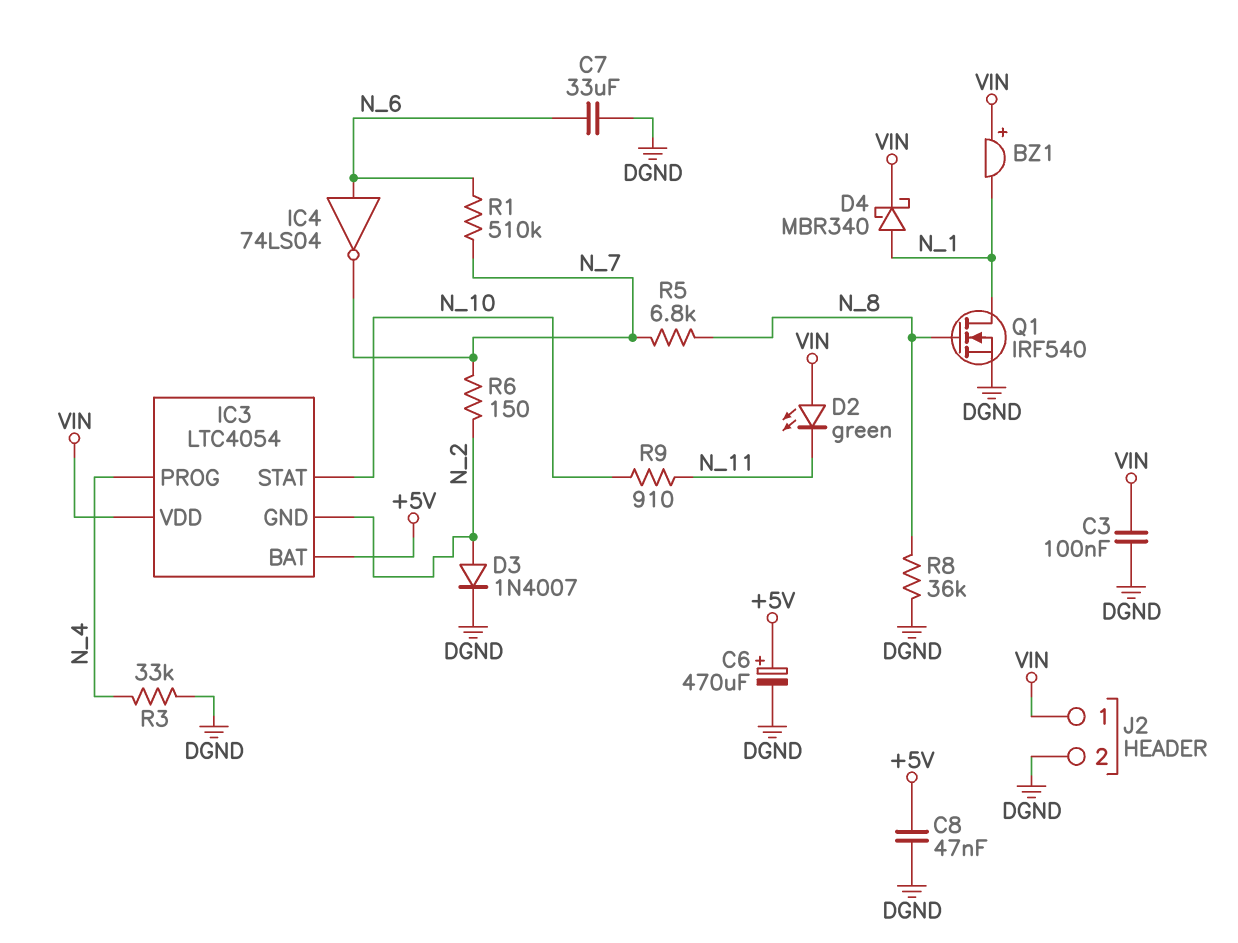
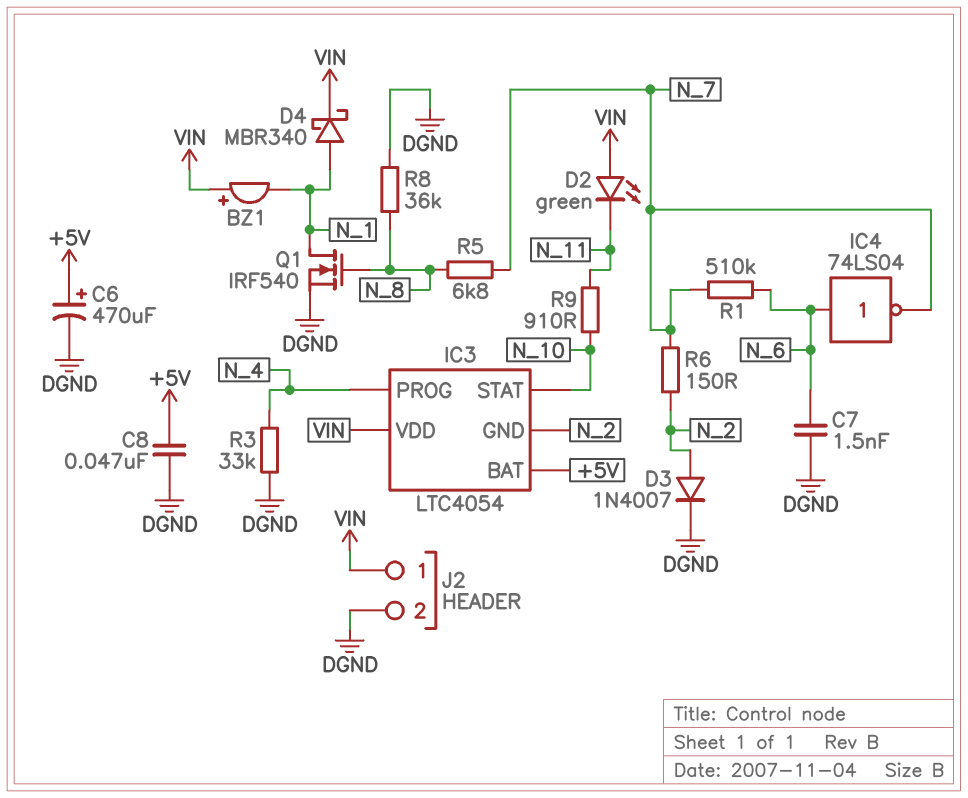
C3: 100nF (DGND, VIN) -> none
C7: 33uF (DGND, N_6) -> 1.5nF (DGND, N_6)

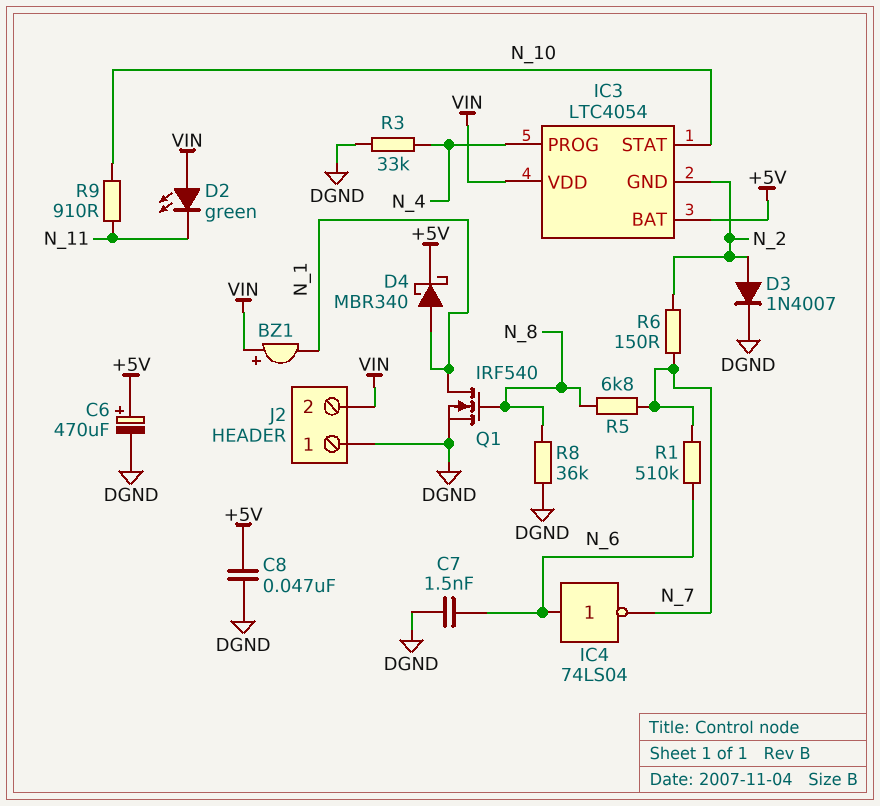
D4: schottky MBR340 (A N_1, K VIN) -> schottky MBR340 (A N_1, K +5V)
J2 pin 1: VIN -> DGND
J2 pin 2: DGND -> VIN

